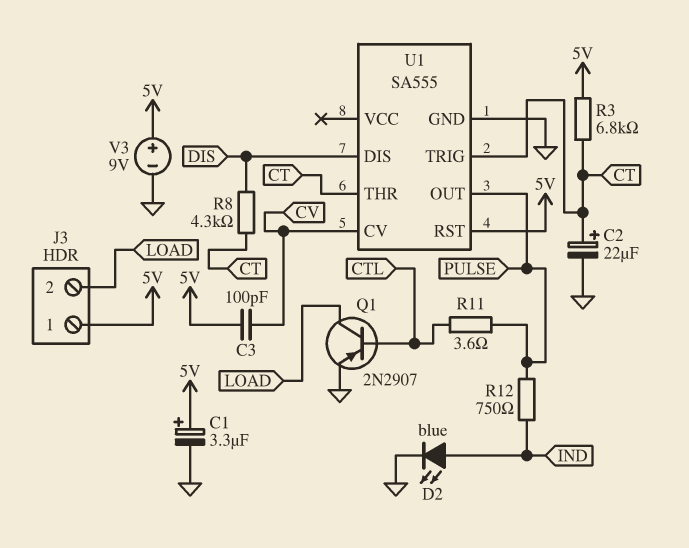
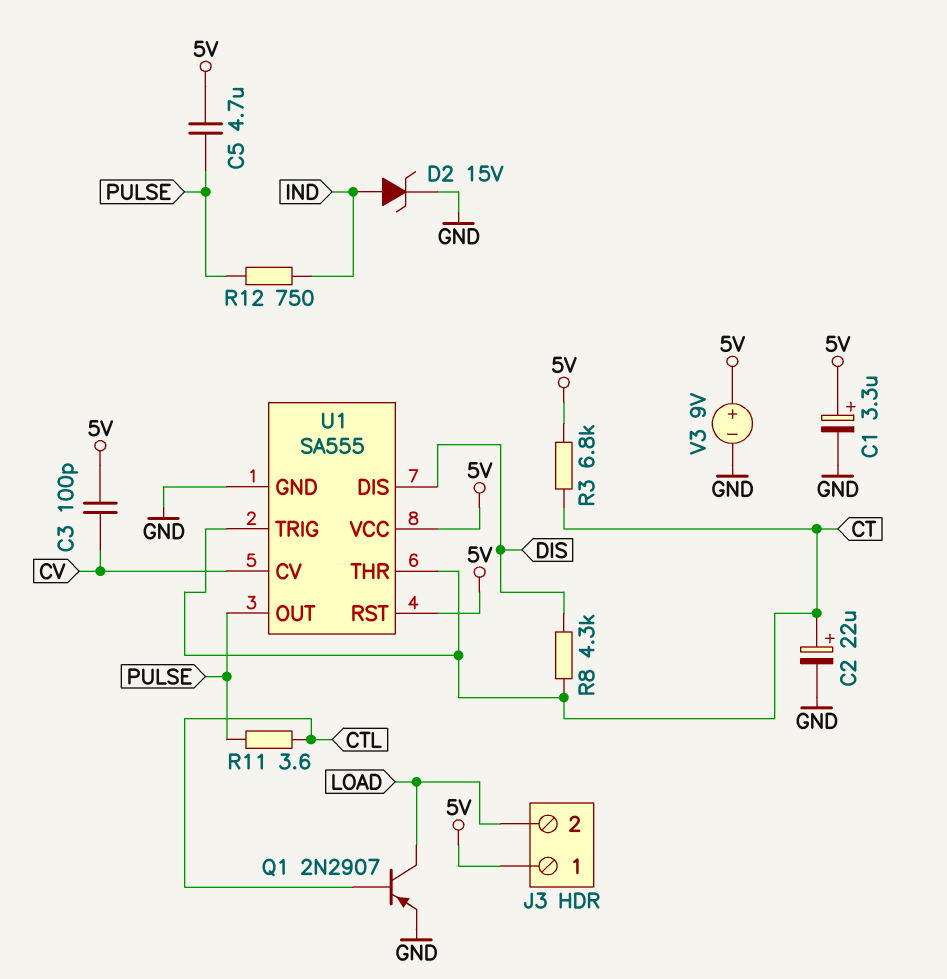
C5: none -> 4.7uF (5V, PULSE)
D2: LED blue (A IND, K GND) -> zener 15V (A IND, K GND)
U1 pin VCC: none -> 5V

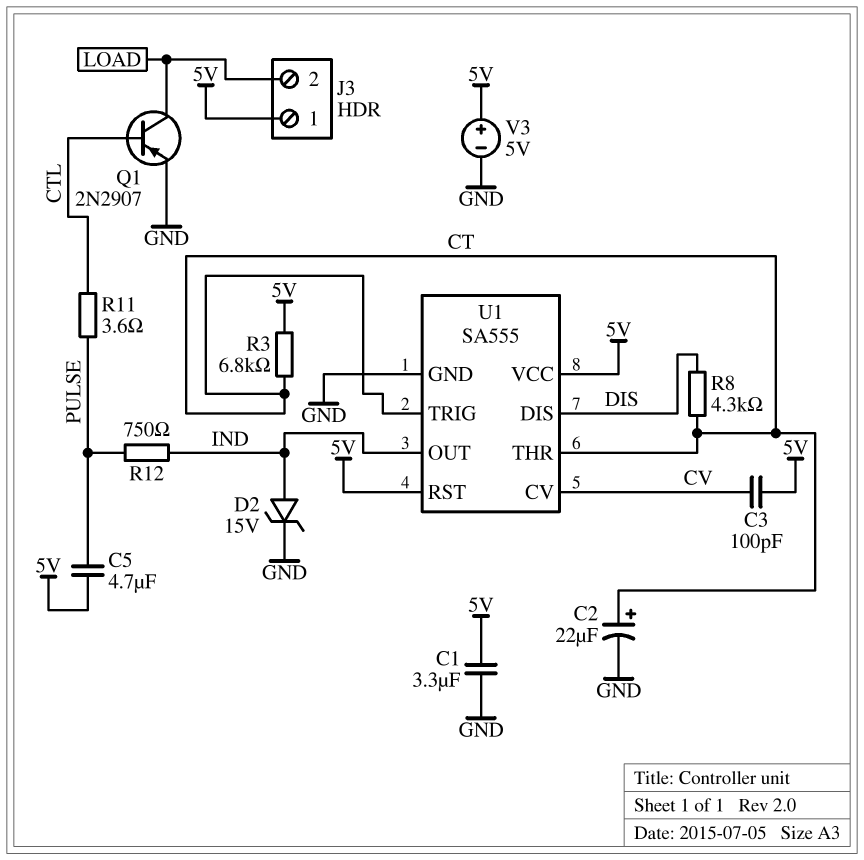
C1: 3.3uF (plus 5V, minus GND) -> 3.3uF (5V, GND)
U1 pin OUT: PULSE -> IND
V3: 9V (plus 5V, minus GND) -> 5V (plus 5V, minus GND)

